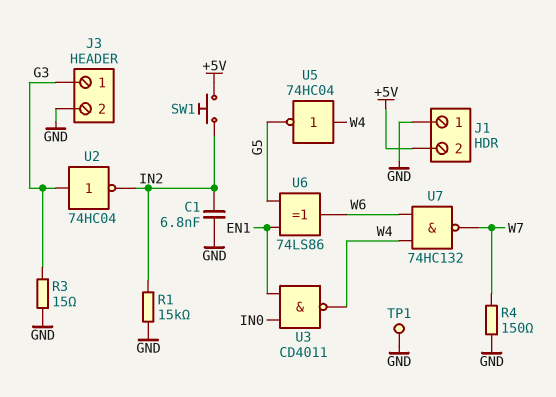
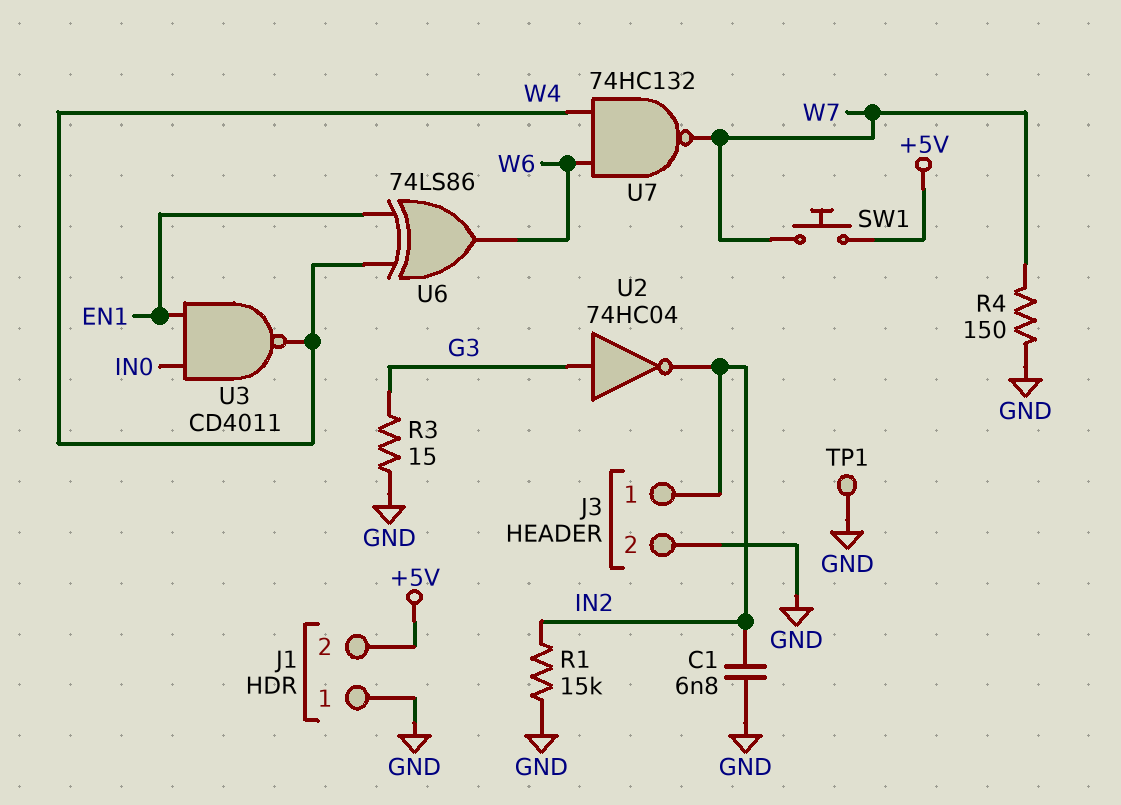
J3 pin 1: G3 -> IN2
SW1: button (+5V, IN2) -> button (+5V, W7)
U5: NOT 74HC04 (in W4, out G5) -> none
U6: XOR 74LS86 (in EN1, in G5, out W6) -> XOR 74LS86 (in EN1, in W4, out W6)

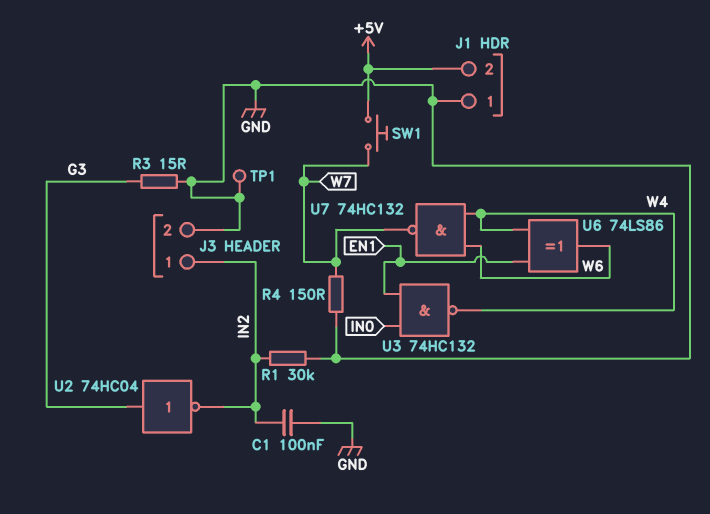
C1: 6.8nF (GND, IN2) -> 100nF (GND, IN2)
R1: 15k (GND, IN2) -> 30k (GND, IN2)
U3: NAND CD4011 (in EN1, in IN0, out W4) -> NAND 74HC132 (in EN1, in IN0, out W4)

